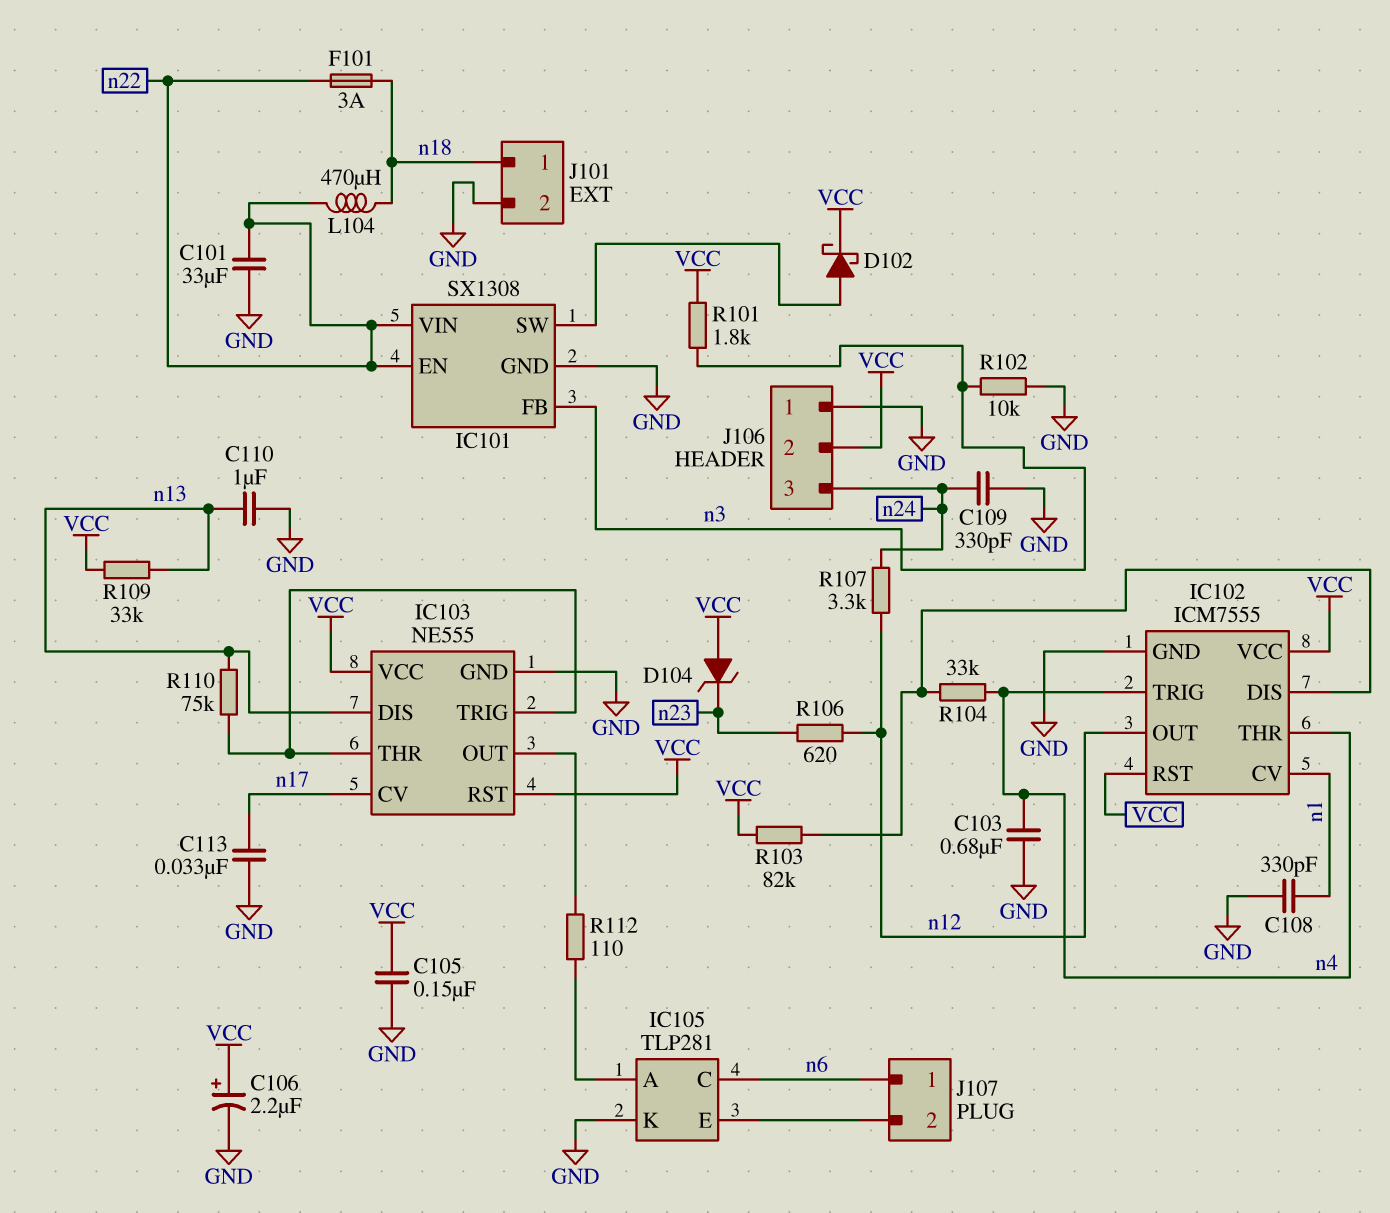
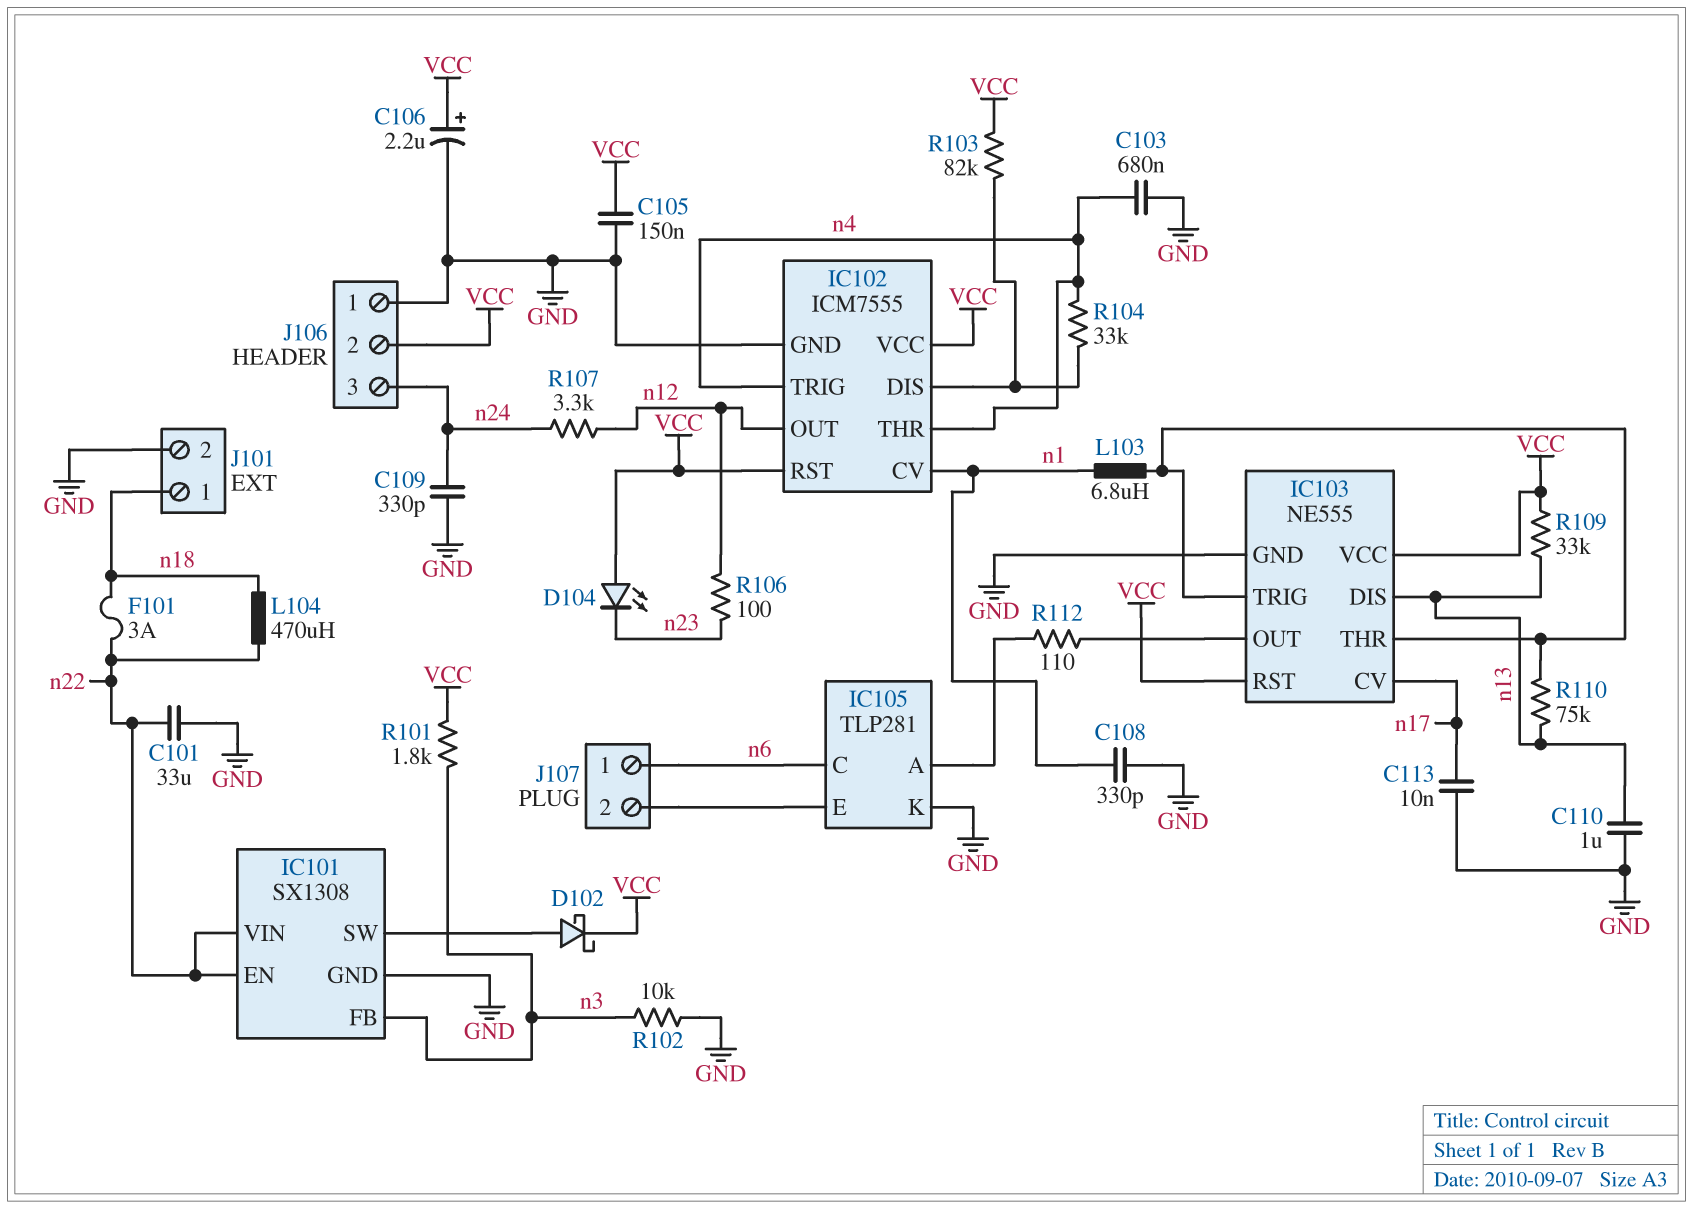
C113: 33nF (GND, n17) -> 10nF (GND, n17)
D104: zener (A VCC, K n23) -> LED (A VCC, K n23)
L103: none -> 6.8uH (IC103/THR, n1)
R106: 620 (n12, n23) -> 100 (n12, n23)

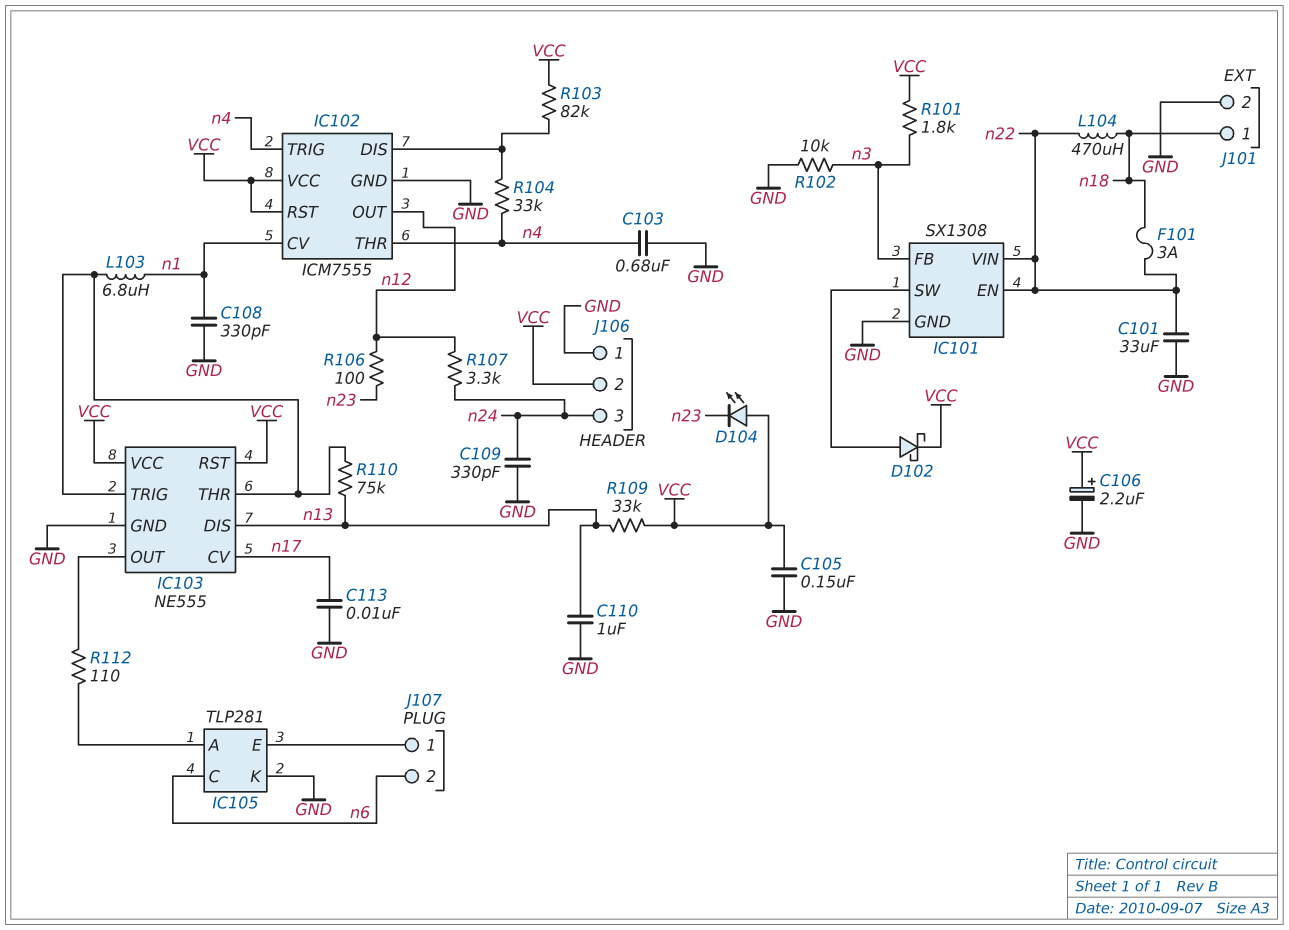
J107 pin 1: n6 -> IC105/E
J107 pin 2: IC105/E -> n6

